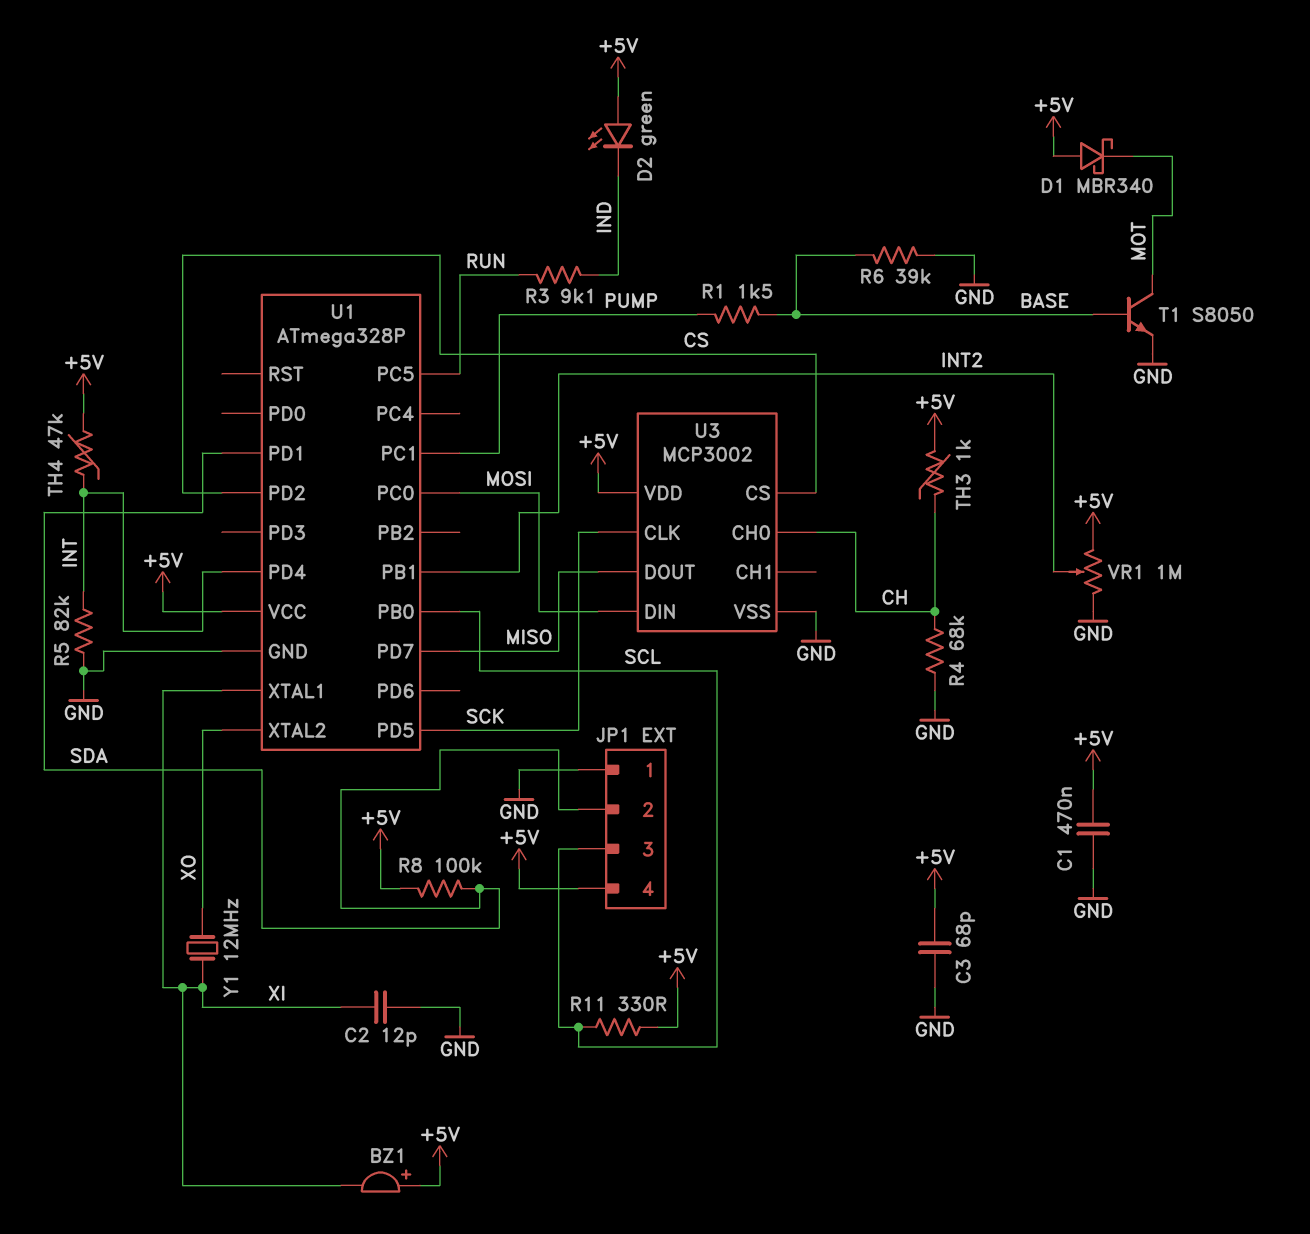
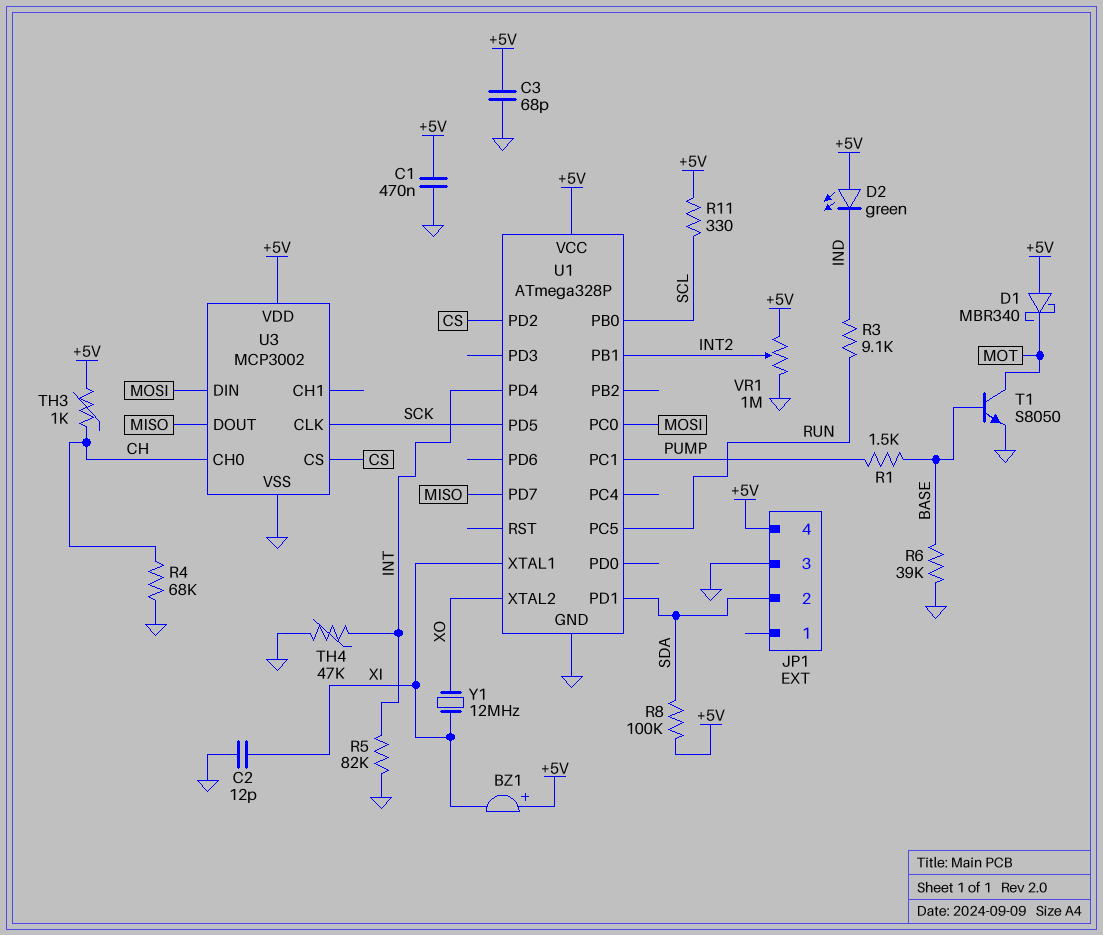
JP1 pin 1: GND -> none
JP1 pin 3: SCL -> GND
TH4: 47k (+5V, INT) -> 47k (GND, INT)

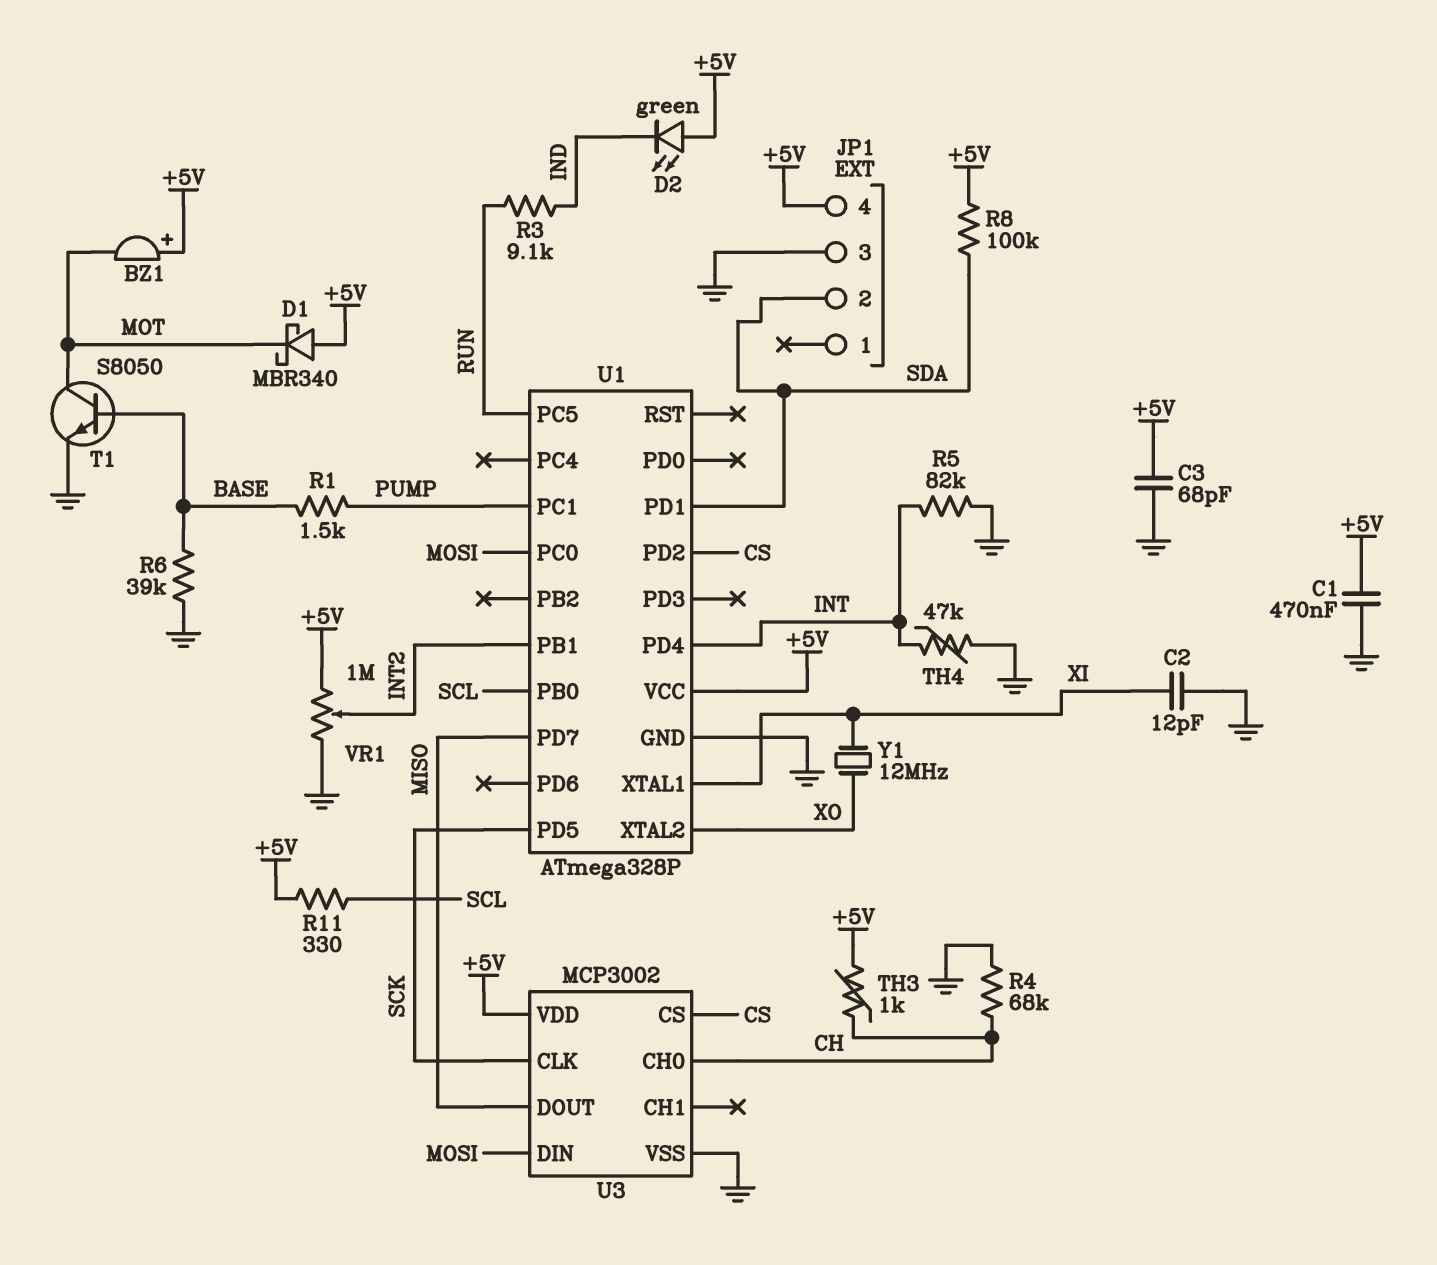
BZ1: buzzer (plus +5V, minus XI) -> buzzer (plus +5V, minus MOT)

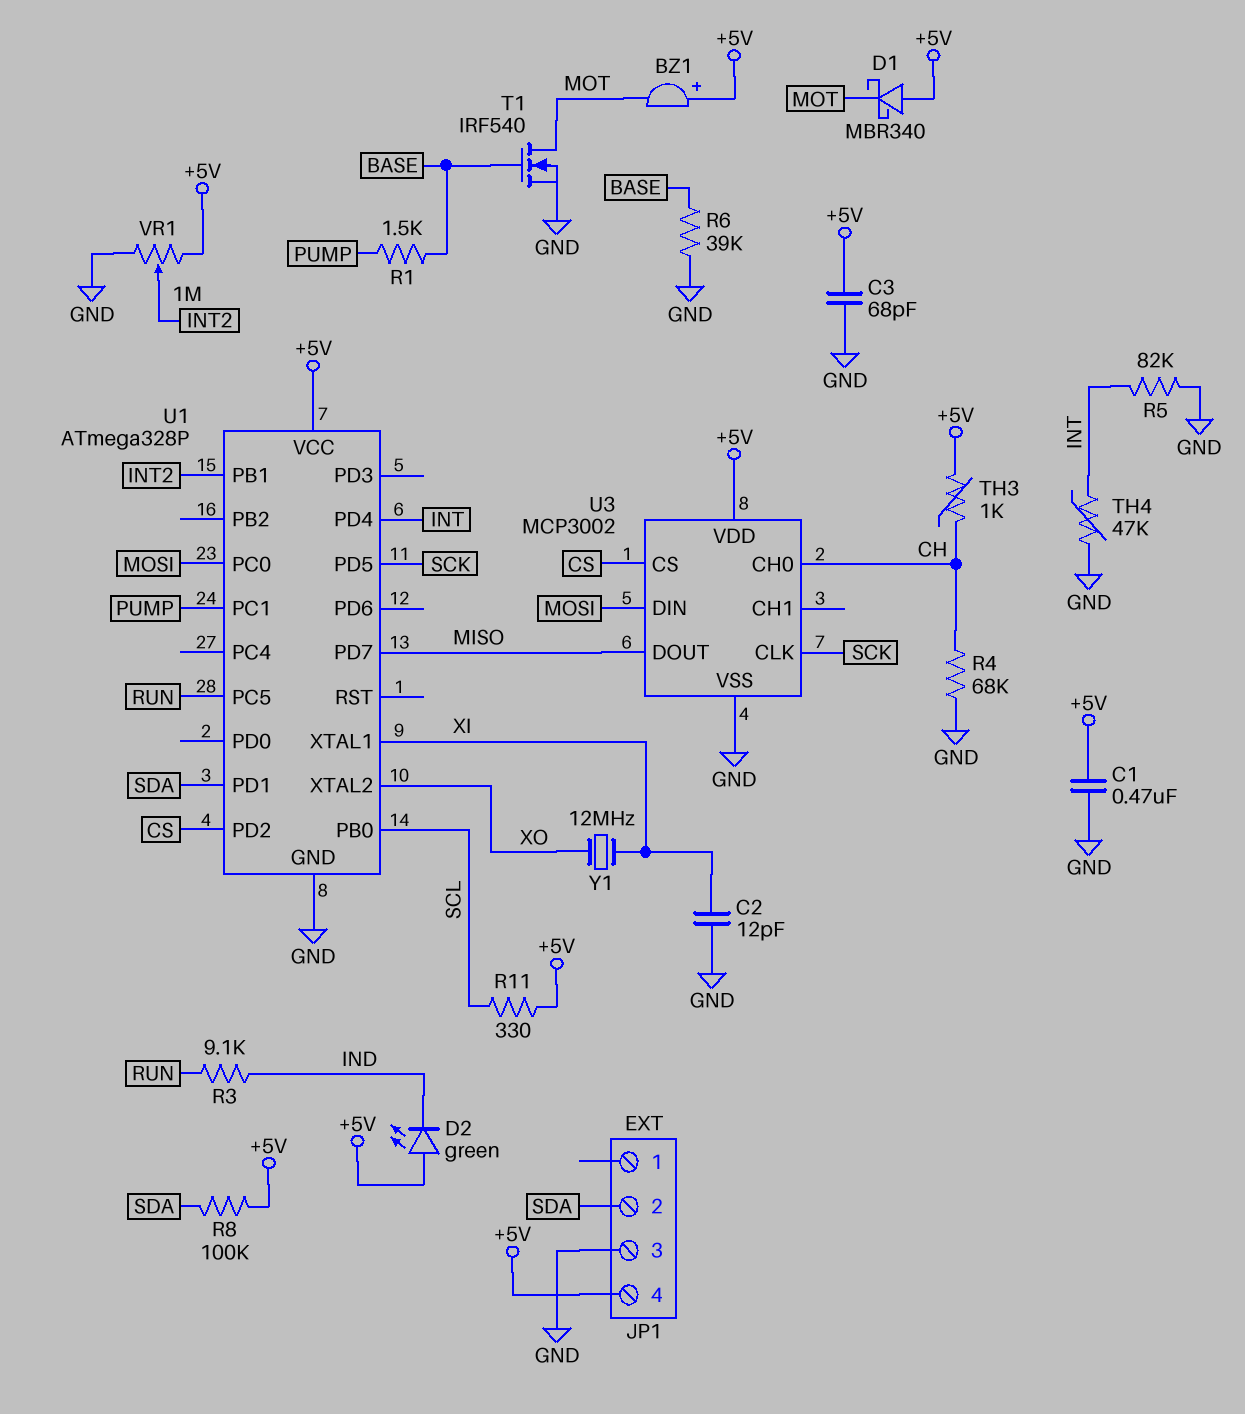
T1: NPN S8050 (B BASE, C MOT, E GND) -> NMOS IRF540 (G BASE, D MOT, S GND)

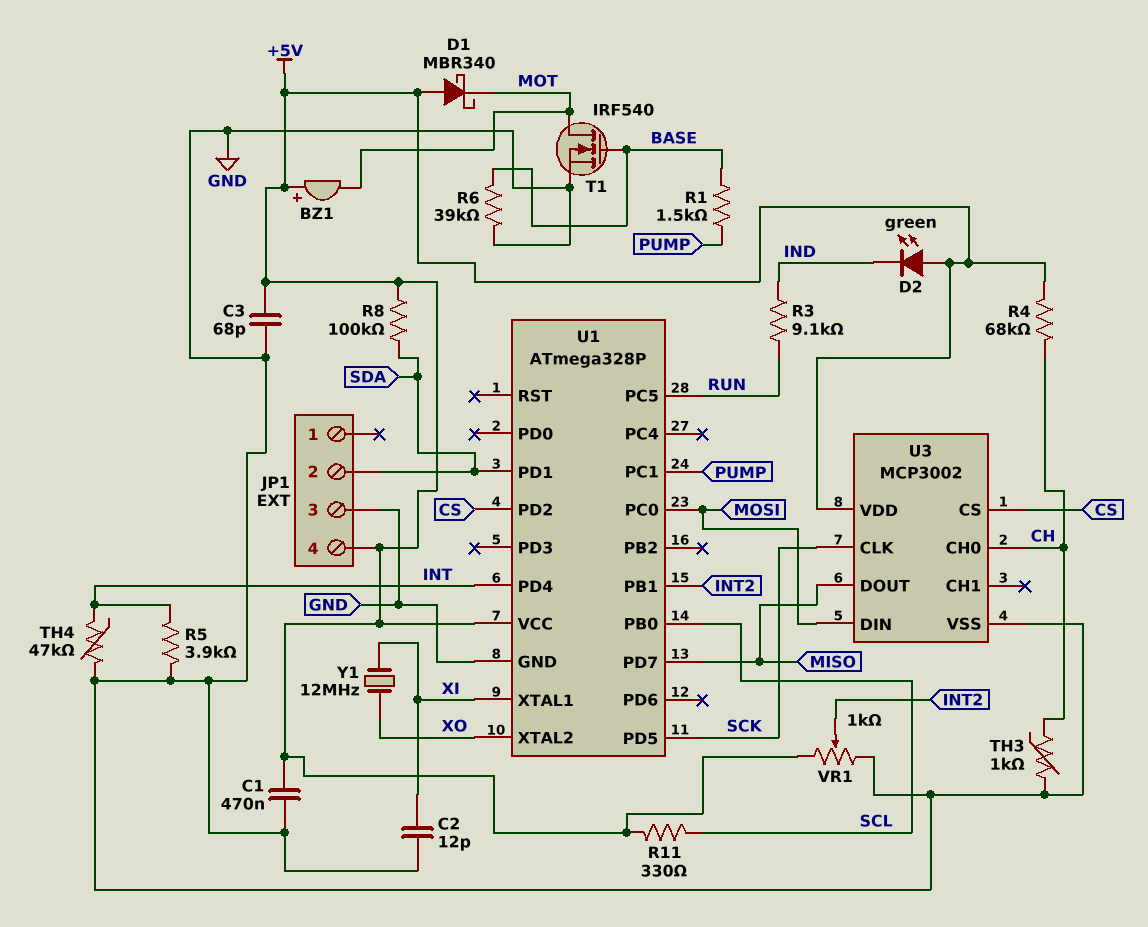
R4: 68k (CH, GND) -> 68k (+5V, CH)
R5: 82k (GND, INT) -> 3.9k (GND, INT)
TH3: 1k (+5V, CH) -> 1k (CH, GND)
VR1: 1M (+5V, GND, wiper INT2) -> 1k (+5V, GND, wiper INT2)

